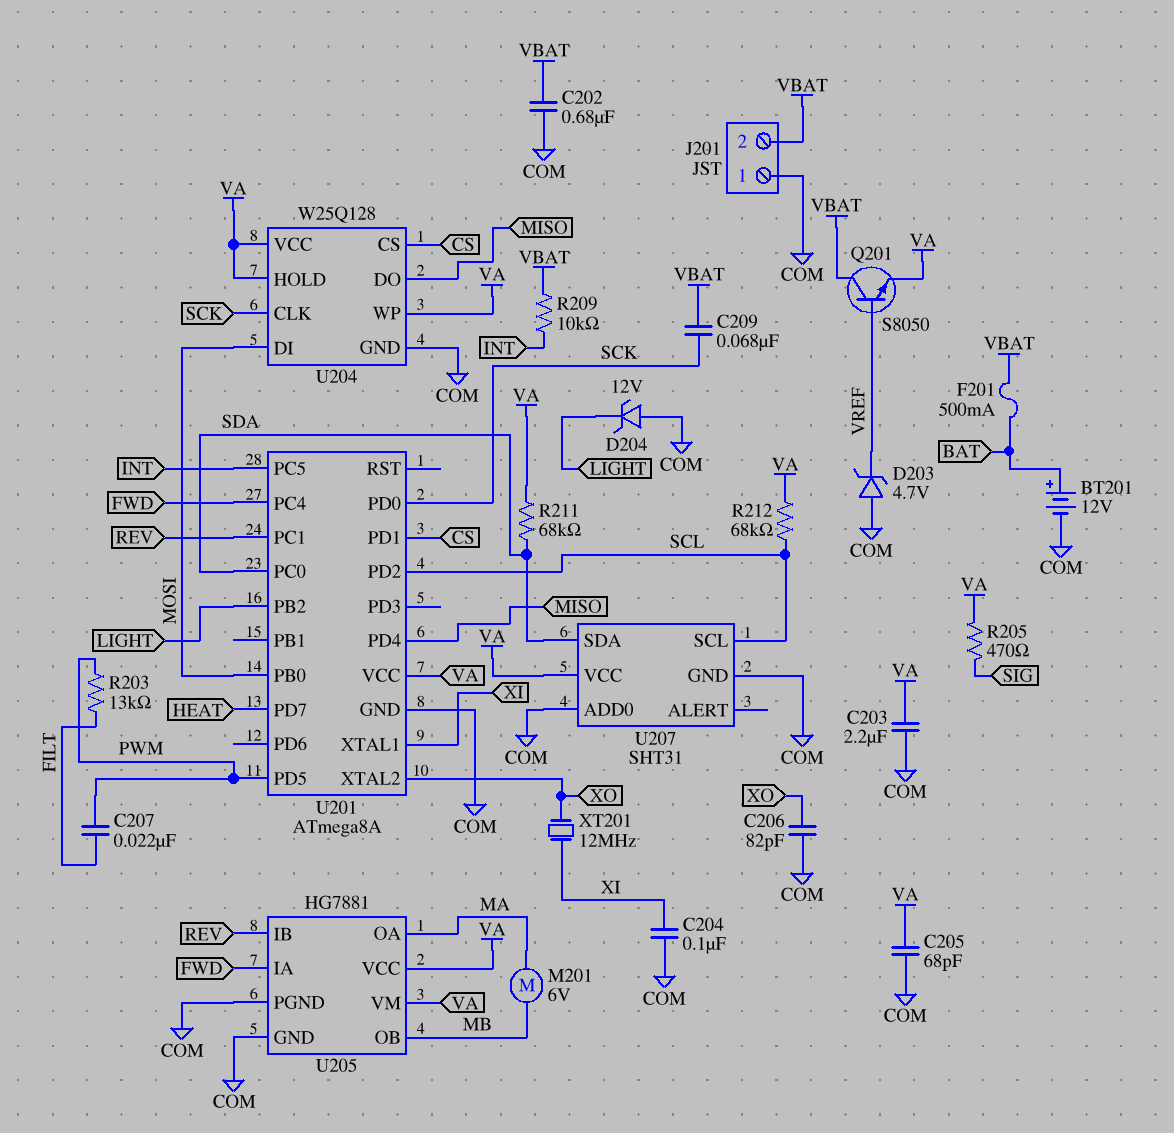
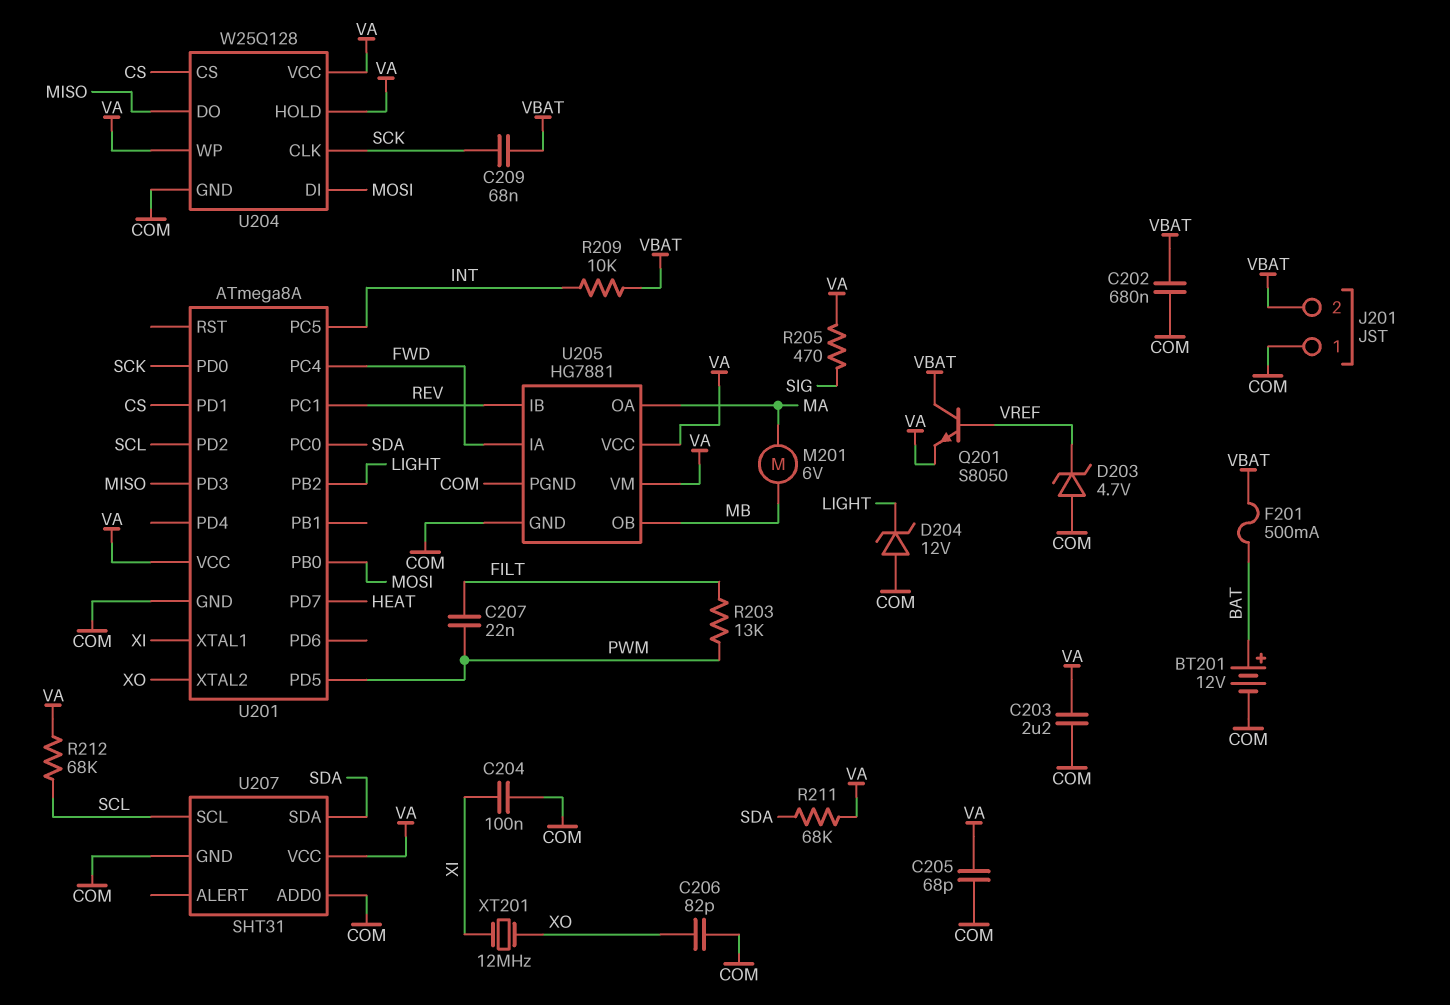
U201 pin PD3: none -> MISO
U201 pin PD4: MISO -> none

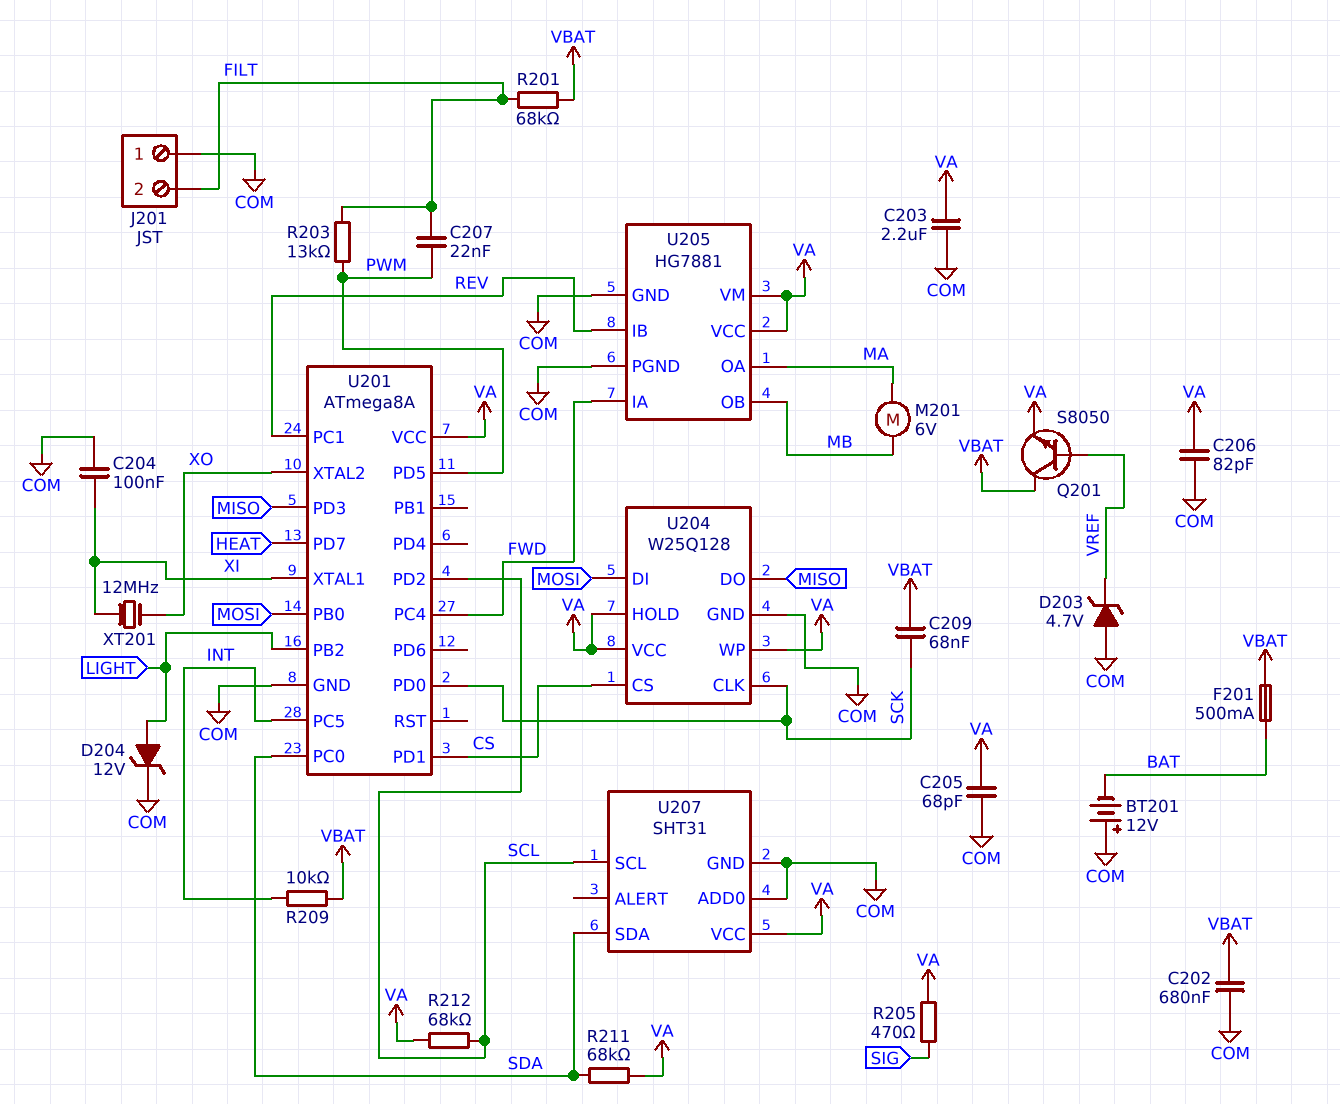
BT201: 12V (plus BAT, minus COM) -> 12V (plus COM, minus BAT)
C206: 82pF (COM, XO) -> 82pF (COM, VA)
D204: zener 12V (A COM, K LIGHT) -> zener 12V (A LIGHT, K COM)
J201 pin 2: VBAT -> FILT
R201: none -> 68k (FILT, VBAT)

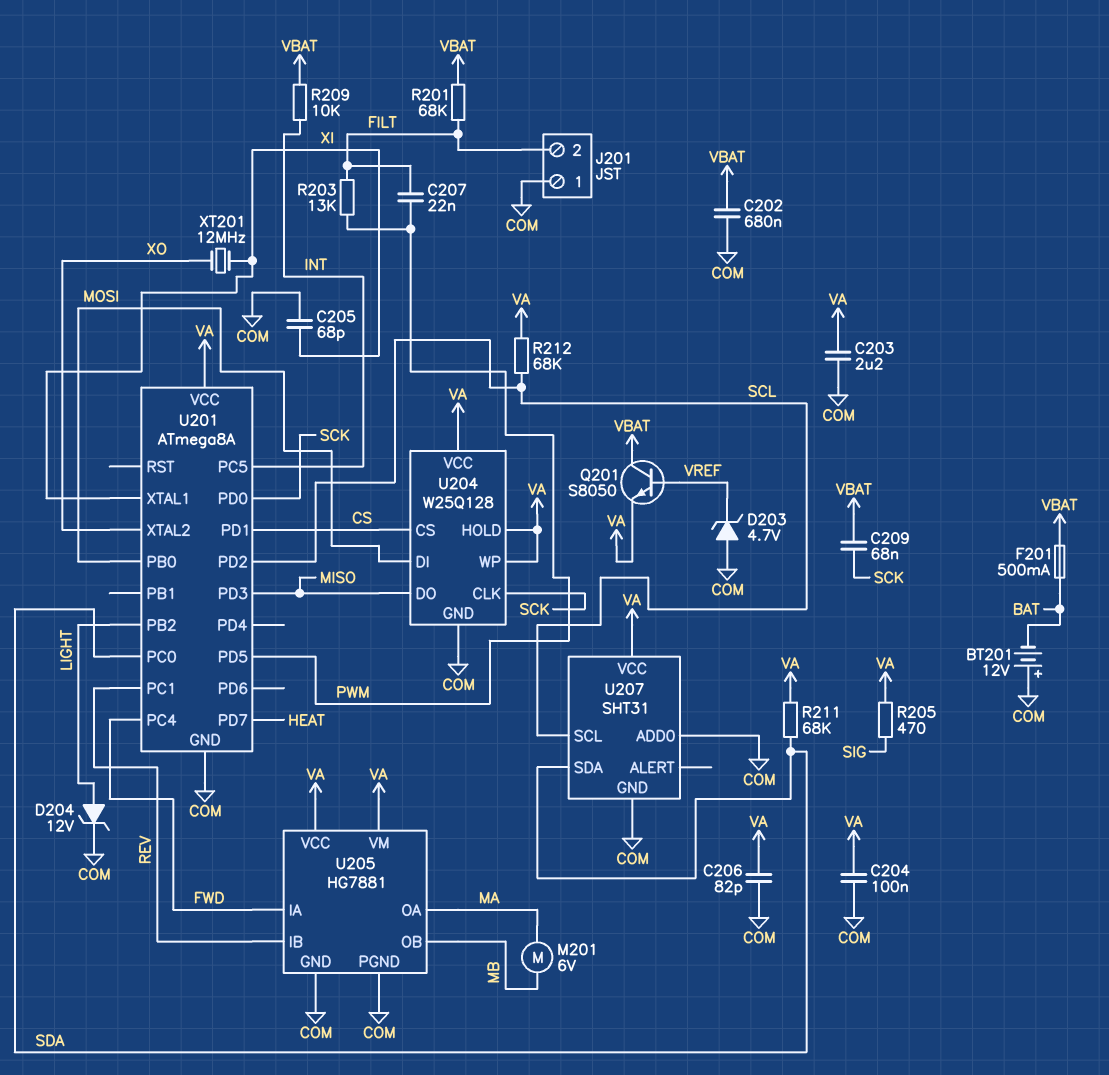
C204: 100nF (COM, XI) -> 100nF (COM, VA)
C205: 68pF (COM, VA) -> 68pF (COM, XI)

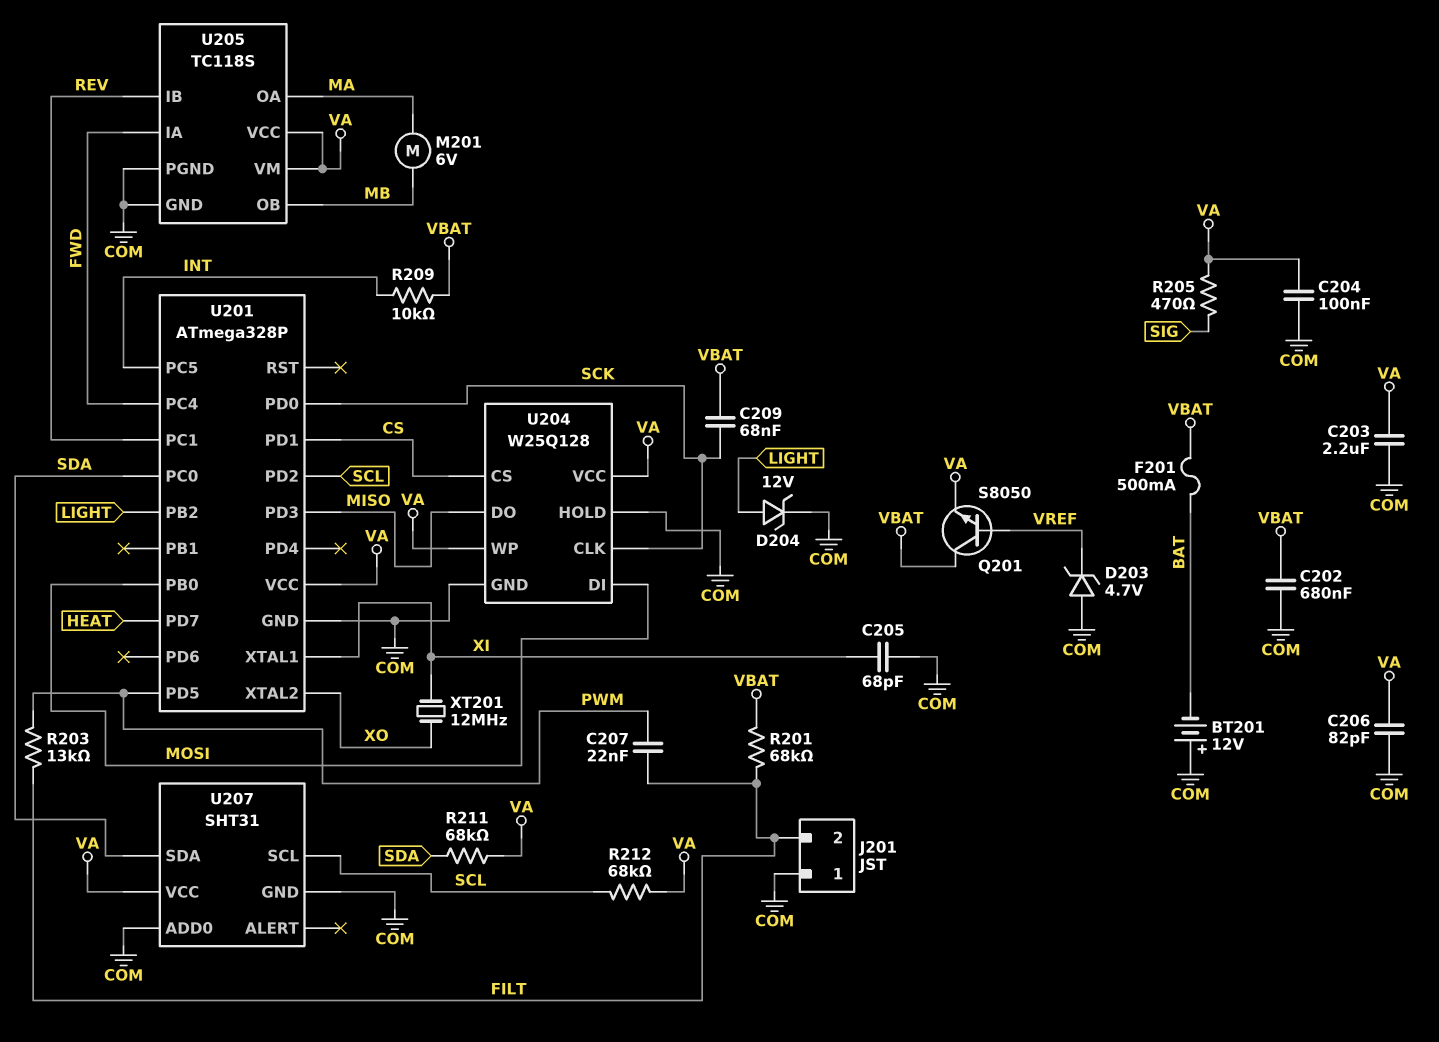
U201: ATmega8A -> ATmega328P
U204 pin HOLD: VA -> COM
U205: HG7881 -> TC118S

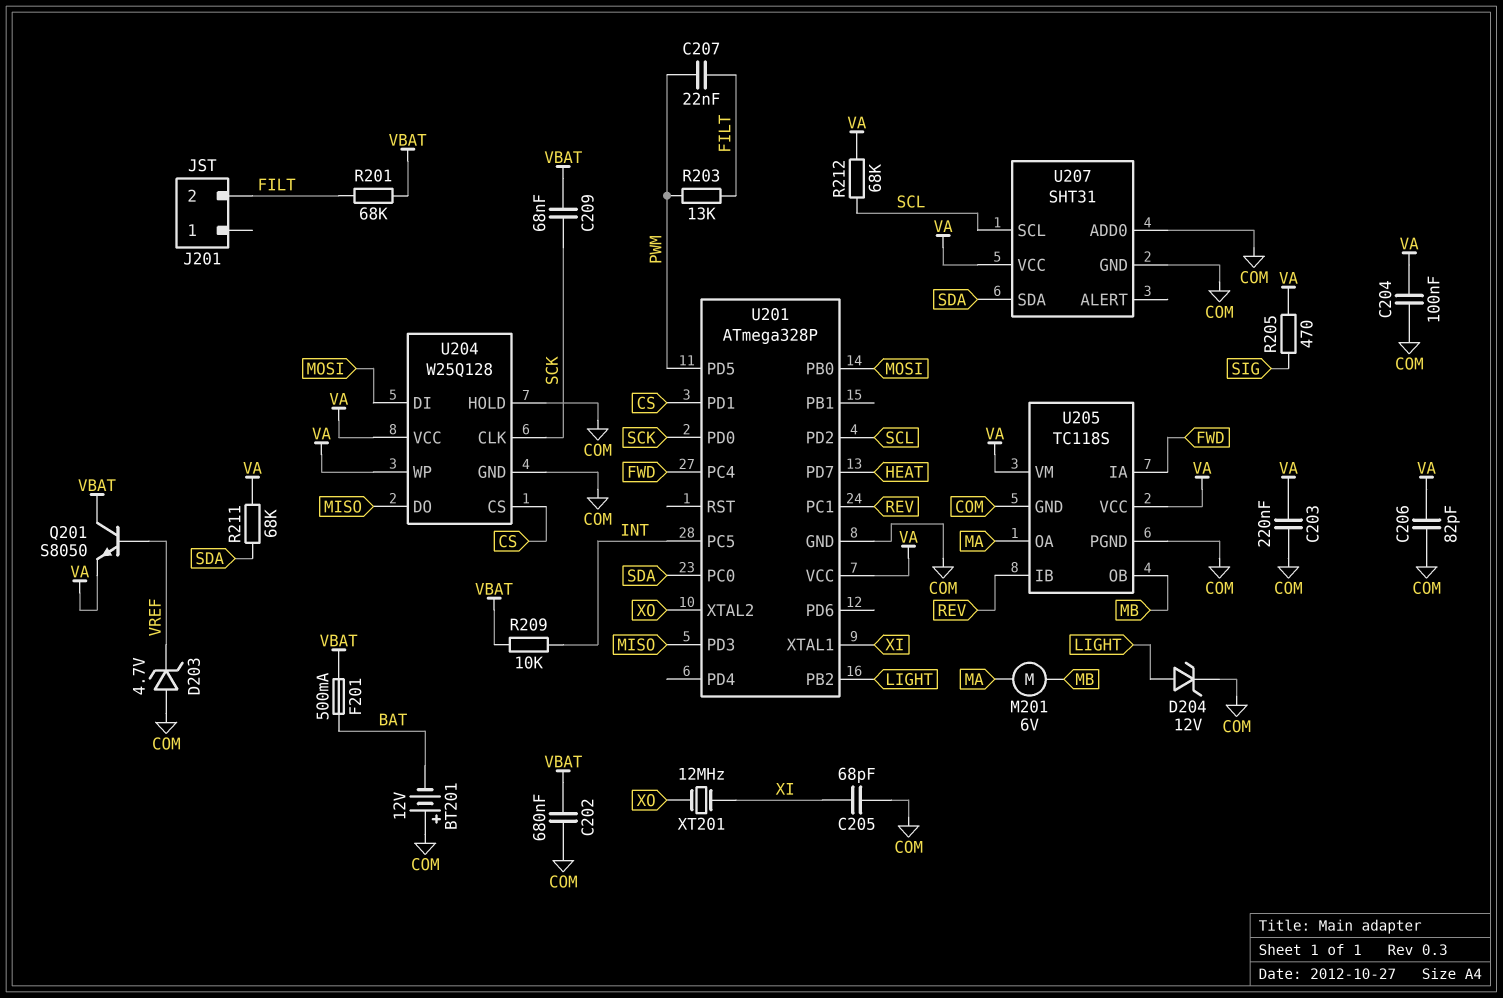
C203: 2.2uF (COM, VA) -> 220nF (COM, VA)
J201 pin 1: COM -> none

